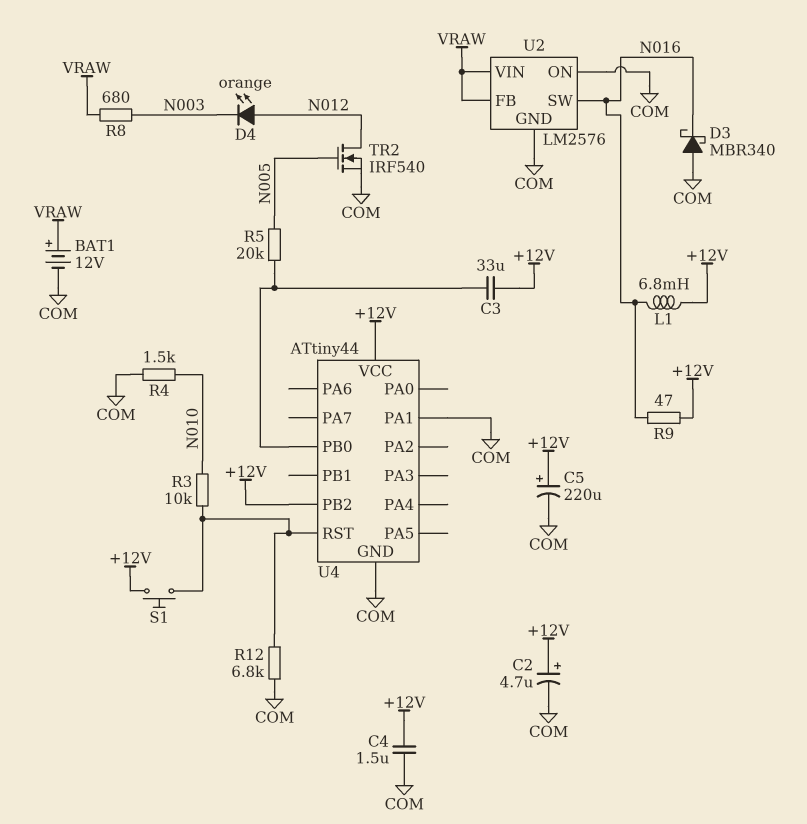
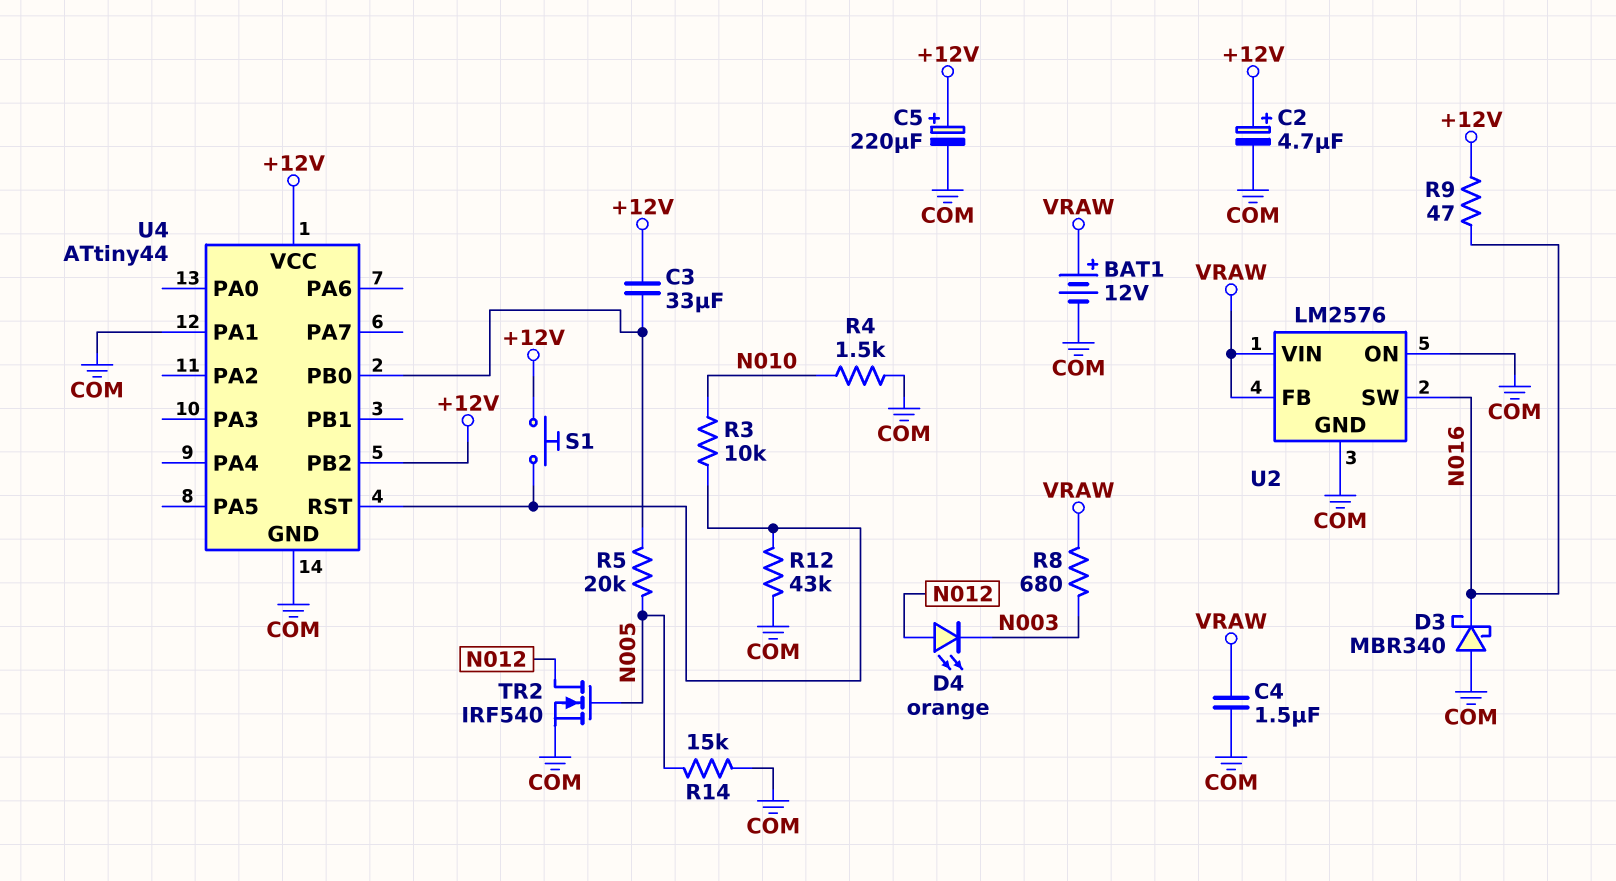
C4: 1.5uF (+12V, COM) -> 1.5uF (COM, VRAW)
L1: 6.8mH (+12V, N016) -> none
R12: 6.8k (COM, U4/RST) -> 43k (COM, U4/RST)
R14: none -> 15k (COM, N005)

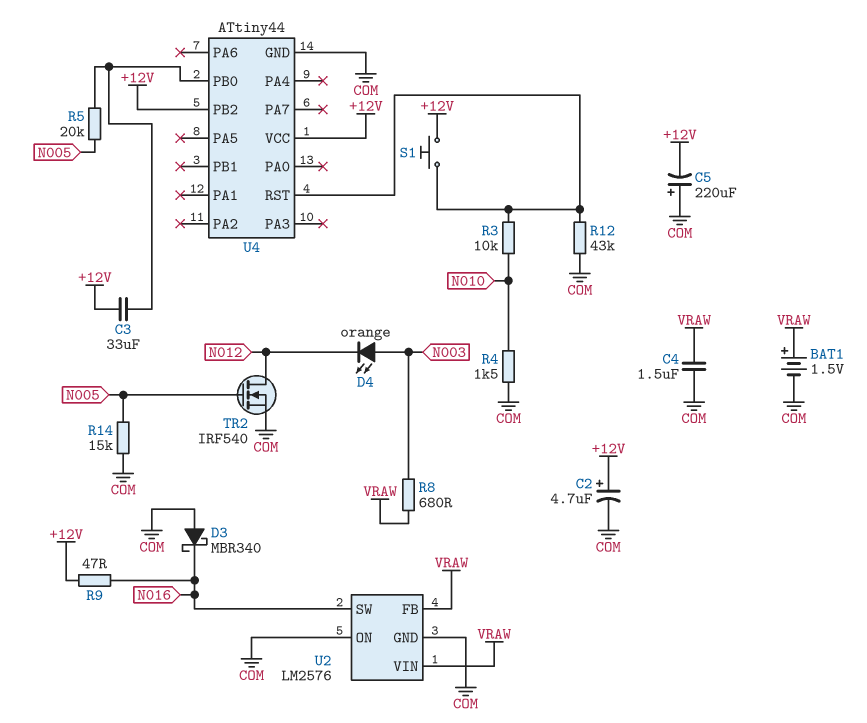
BAT1: 12V (plus VRAW, minus COM) -> 1.5V (plus VRAW, minus COM)
C5: 220uF (plus +12V, minus COM) -> 220uF (plus COM, minus +12V)
D4: LED orange (A N012, K N003) -> LED orange (A N003, K N012)
U4 pin PA1: COM -> none

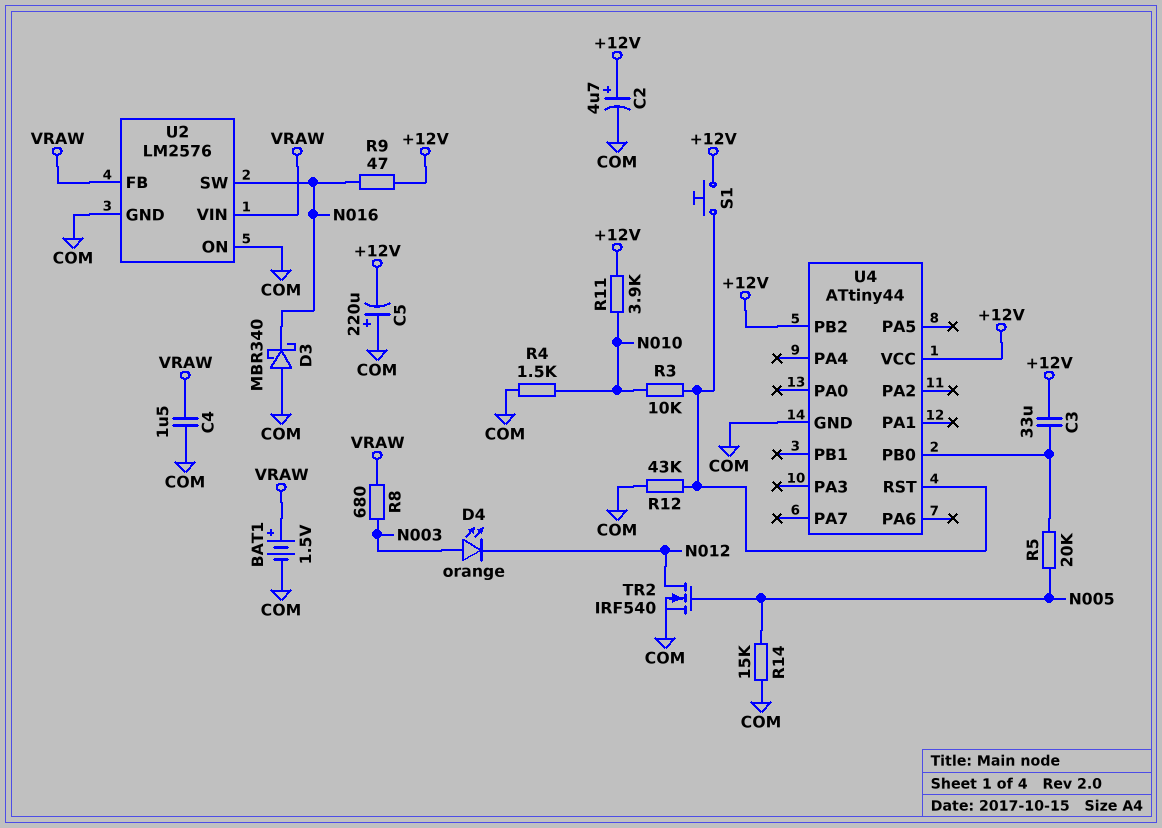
R11: none -> 3.9k (+12V, N010)

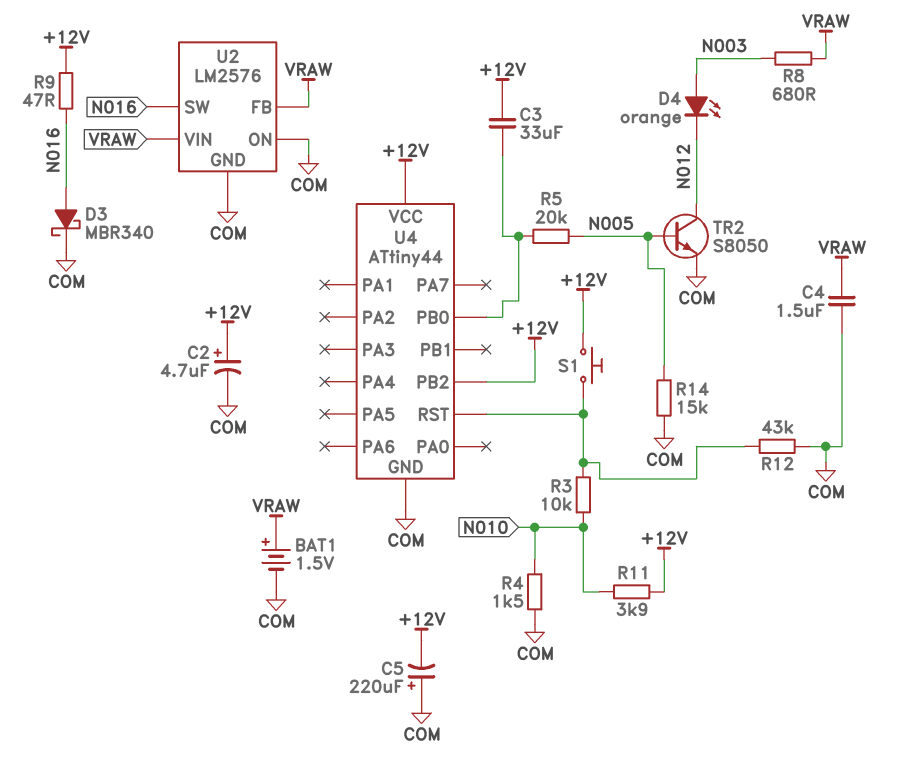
D3: schottky MBR340 (A COM, K N016) -> schottky MBR340 (A N016, K COM)
TR2: NMOS IRF540 (G N005, D N012, S COM) -> NPN S8050 (B N005, C N012, E COM)

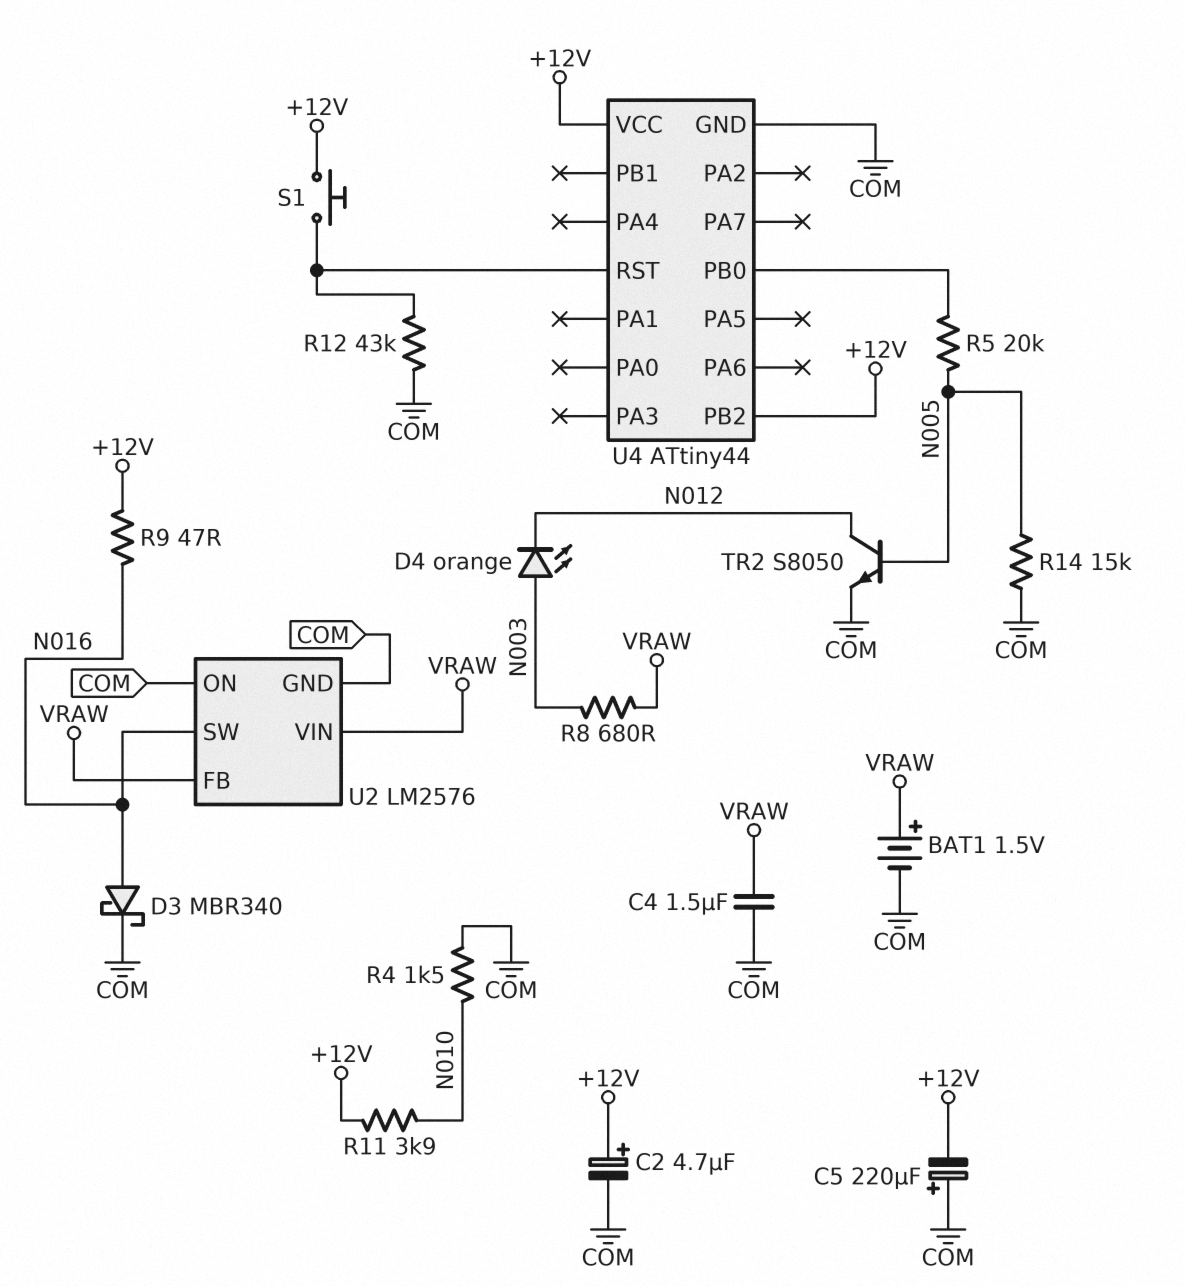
C3: 33uF (+12V, U4/PB0) -> none
R3: 10k (N010, U4/RST) -> none

